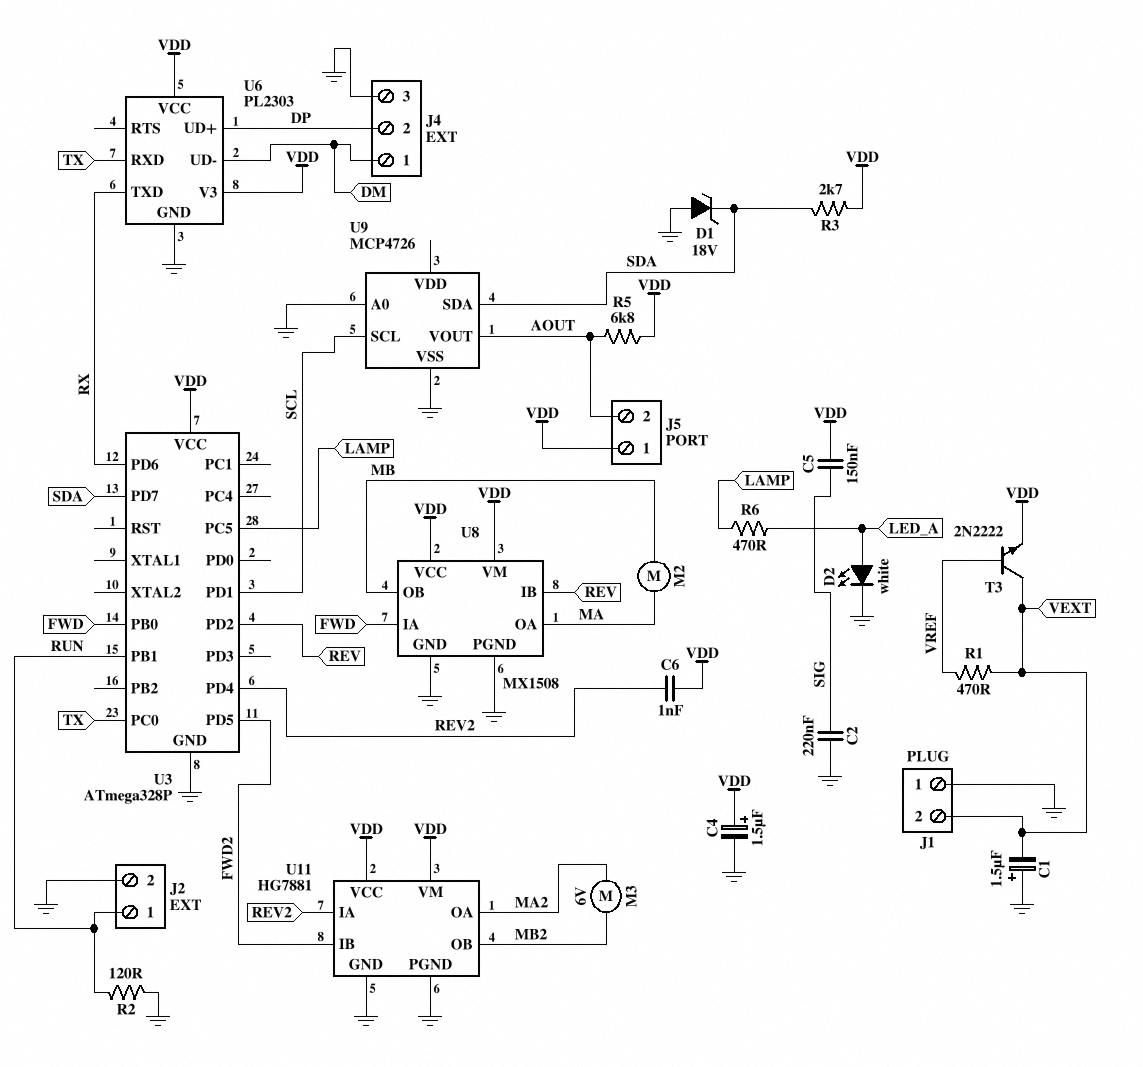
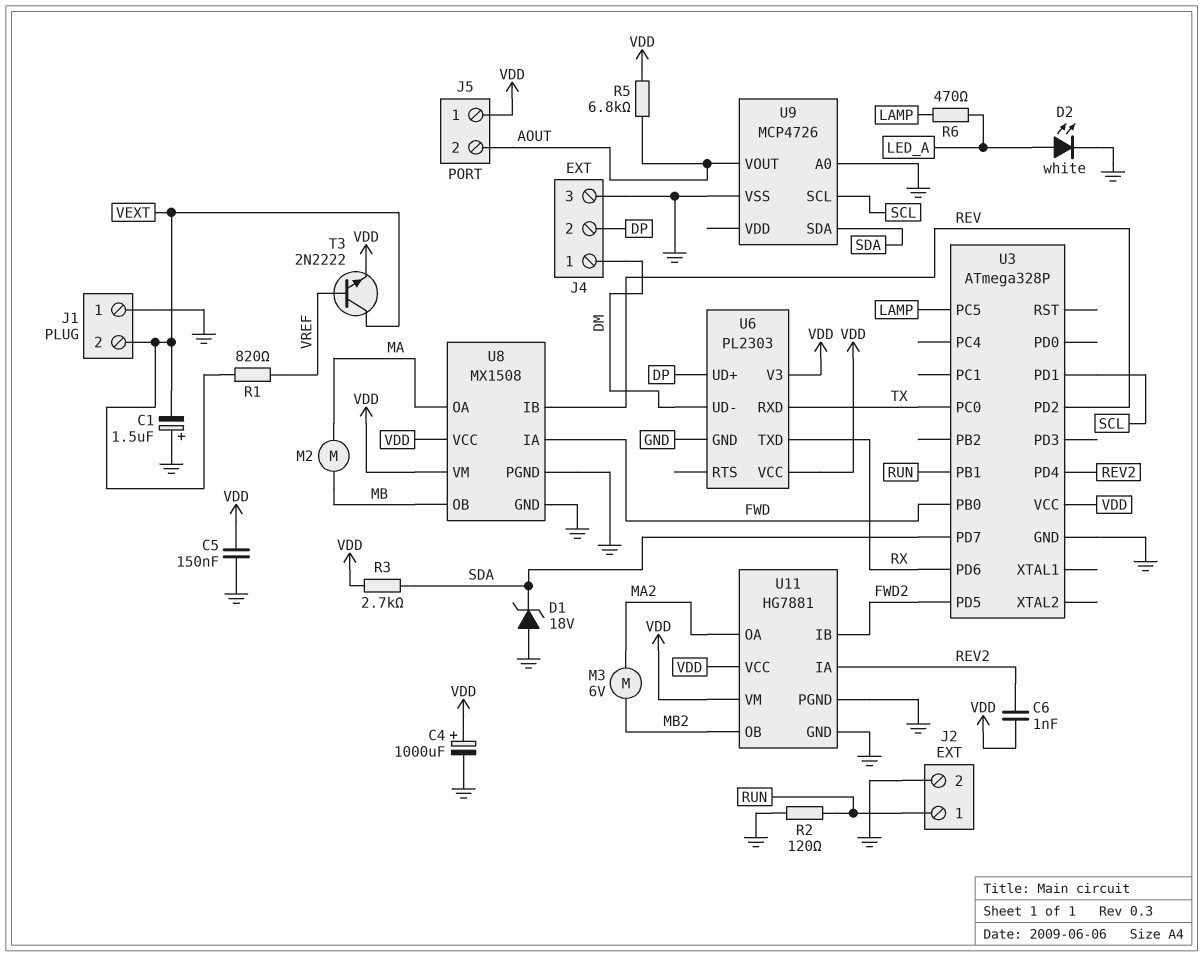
C2: 220nF (GND, SIG) -> none
C4: 1.5uF (plus VDD, minus GND) -> 1000uF (plus VDD, minus GND)
C5: 150nF (SIG, VDD) -> 150nF (GND, VDD)
R1: 470 (VEXT, VREF) -> 820 (VEXT, VREF)

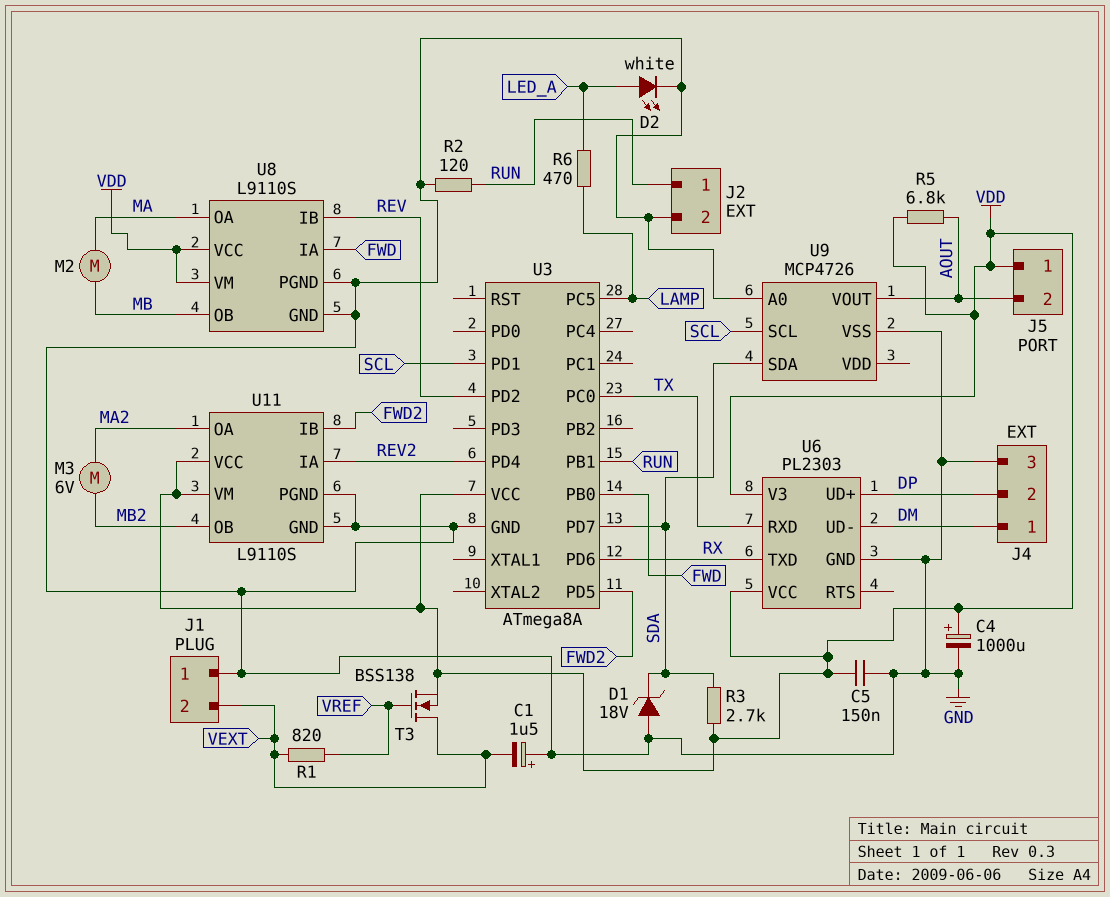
C6: 1nF (REV2, VDD) -> none
T3: NPN 2N2222 (B VREF, C VEXT, E VDD) -> NMOS BSS138 (G VREF, D VEXT, S VDD)
U3: ATmega328P -> ATmega8A
U8: MX1508 -> L9110S
U11: HG7881 -> L9110S

